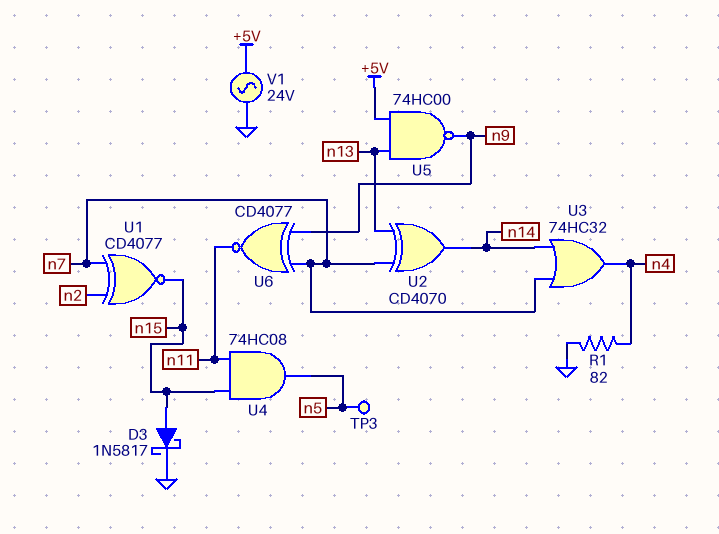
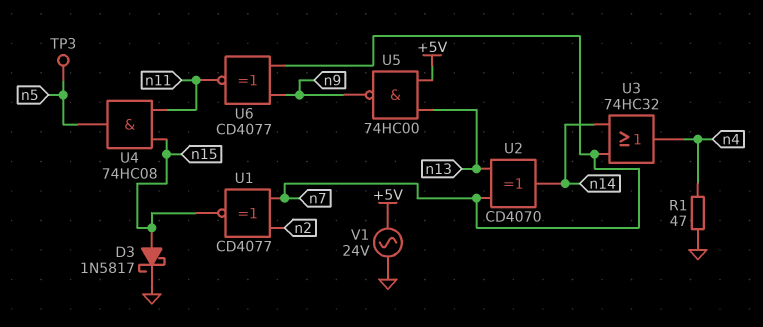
R1: 82 (GND, n4) -> 47 (GND, n4)

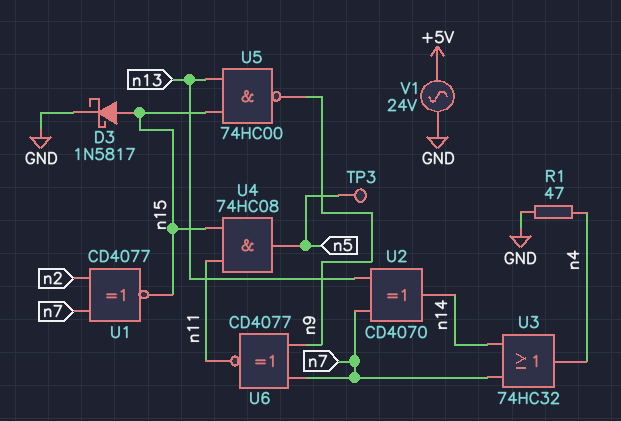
U5: NAND 74HC00 (in +5V, in n13, out n9) -> NAND 74HC00 (in n13, in n15, out n9)

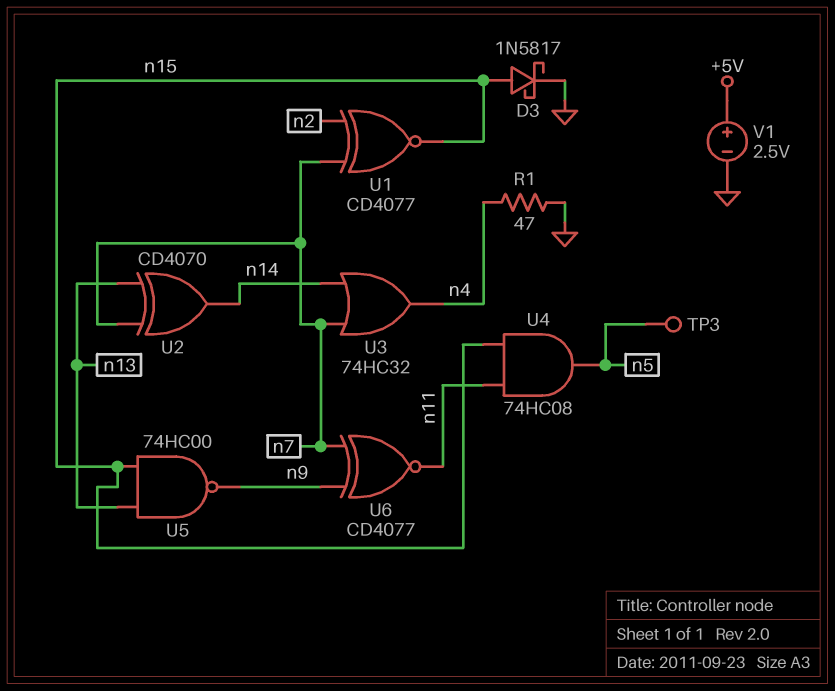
V1: AC 24V (+5V, GND) -> 2.5V (plus +5V, minus GND)

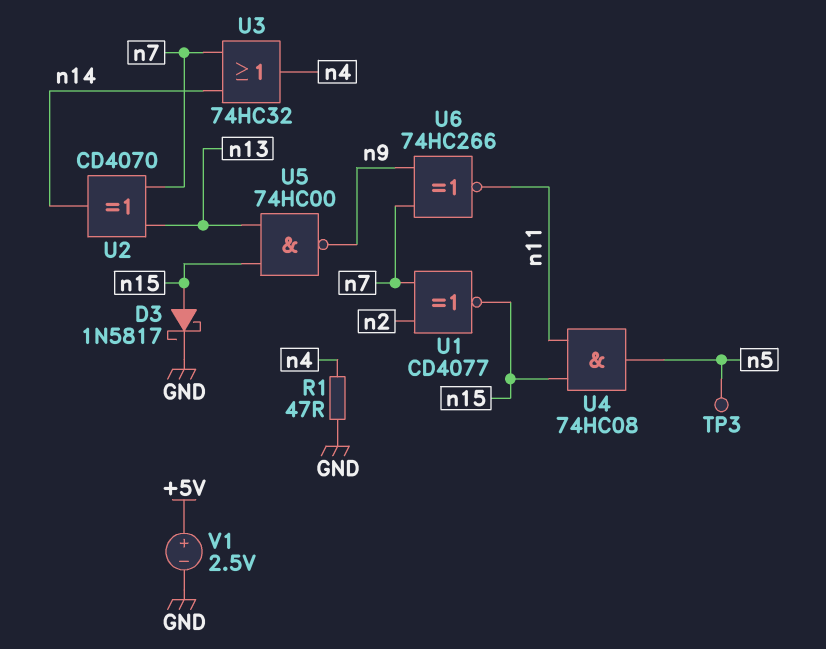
U6: XNOR CD4077 (in n7, in n9, out n11) -> XNOR 74HC266 (in n7, in n9, out n11)

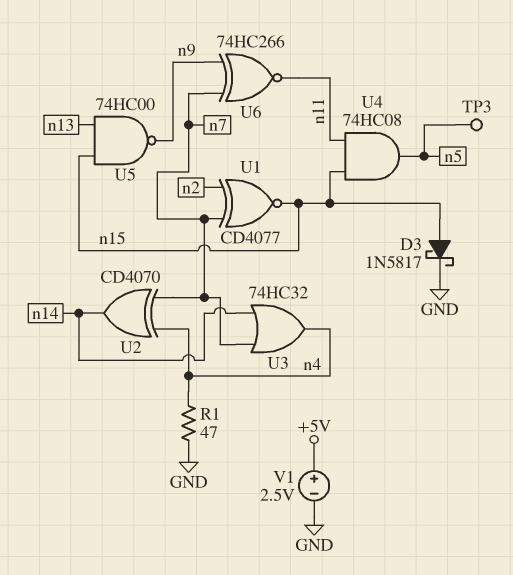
U2: XOR CD4070 (in n7, in n13, out n14) -> XOR CD4070 (in n4, in n7, out n14)

